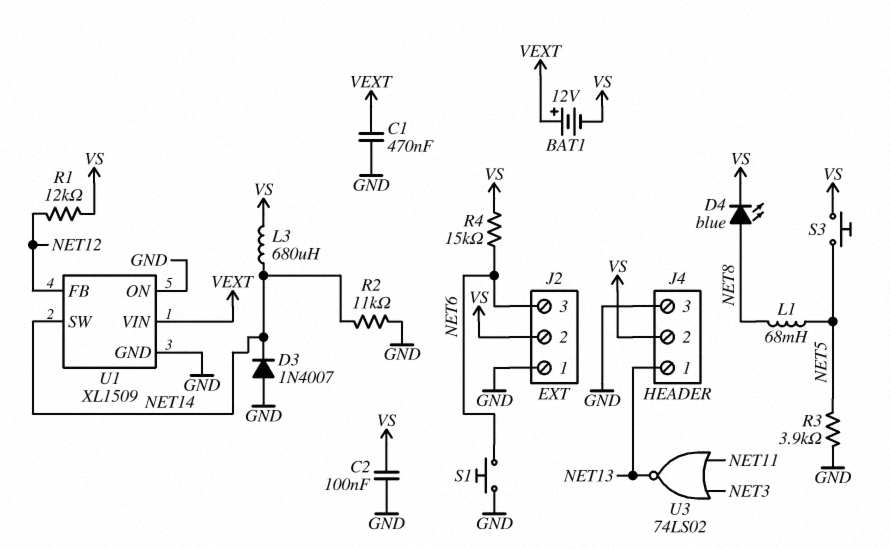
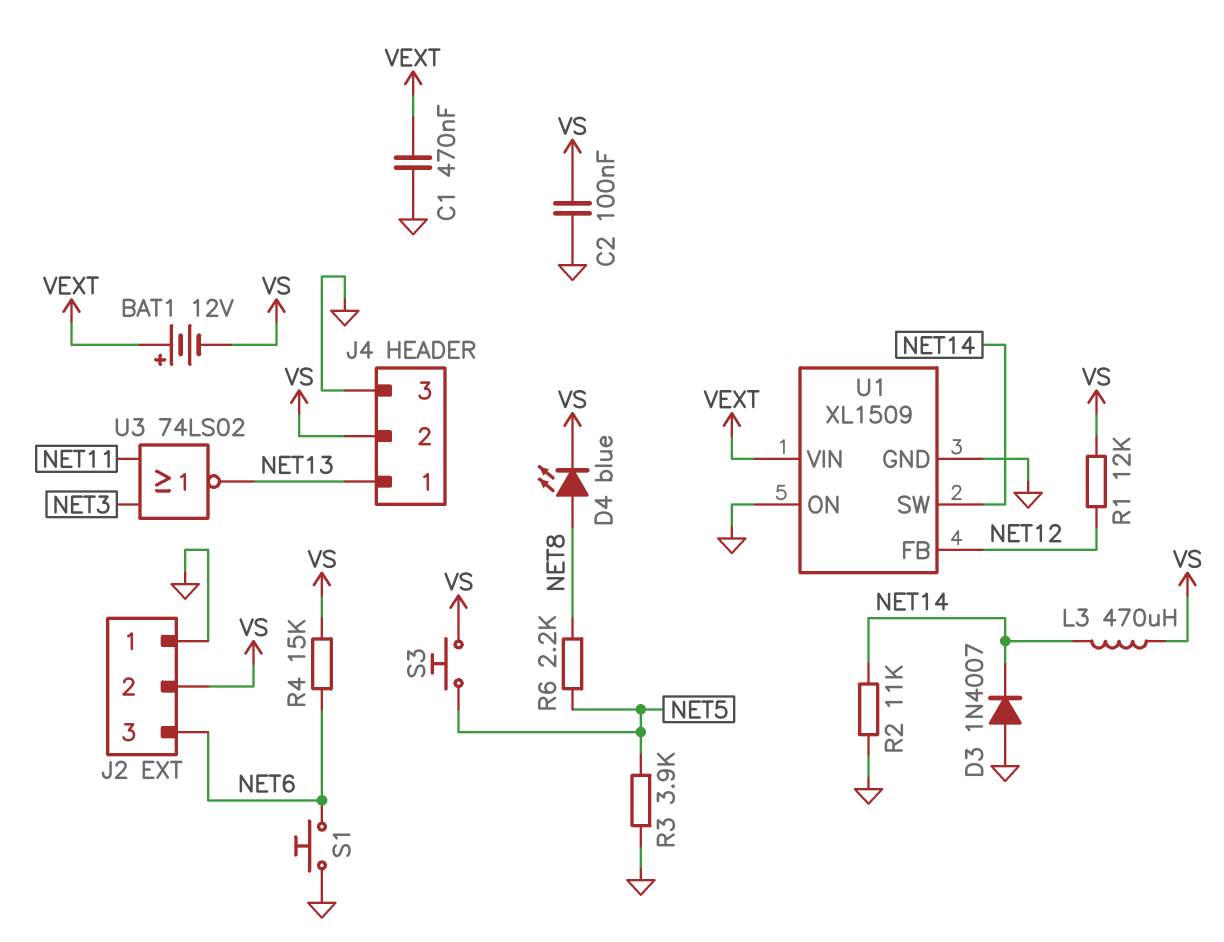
L1: 68mH (NET5, NET8) -> none
L3: 680uH (NET14, VS) -> 470uH (NET14, VS)
R6: none -> 2.2k (NET5, NET8)

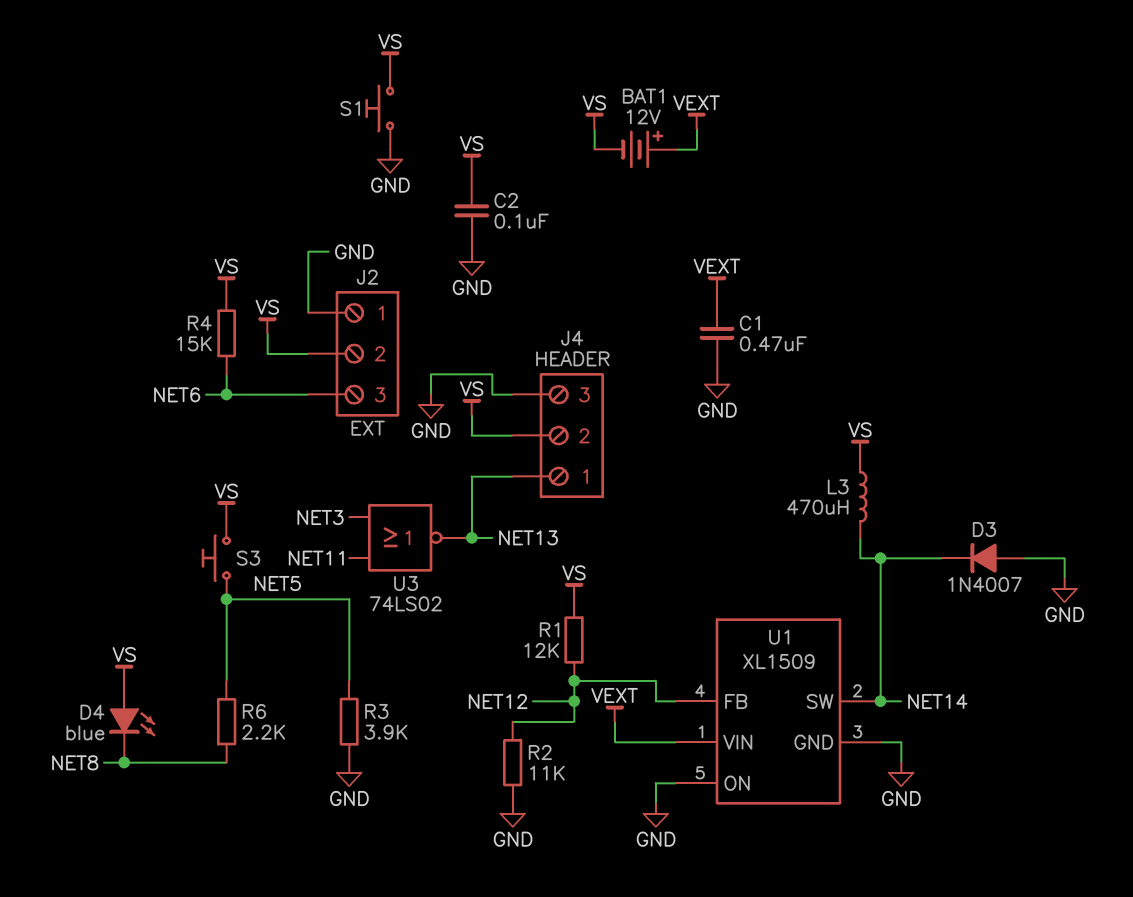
D4: LED blue (A NET8, K VS) -> LED blue (A VS, K NET8)
R2: 11k (GND, NET14) -> 11k (GND, NET12)
S1: button (GND, NET6) -> button (GND, VS)

